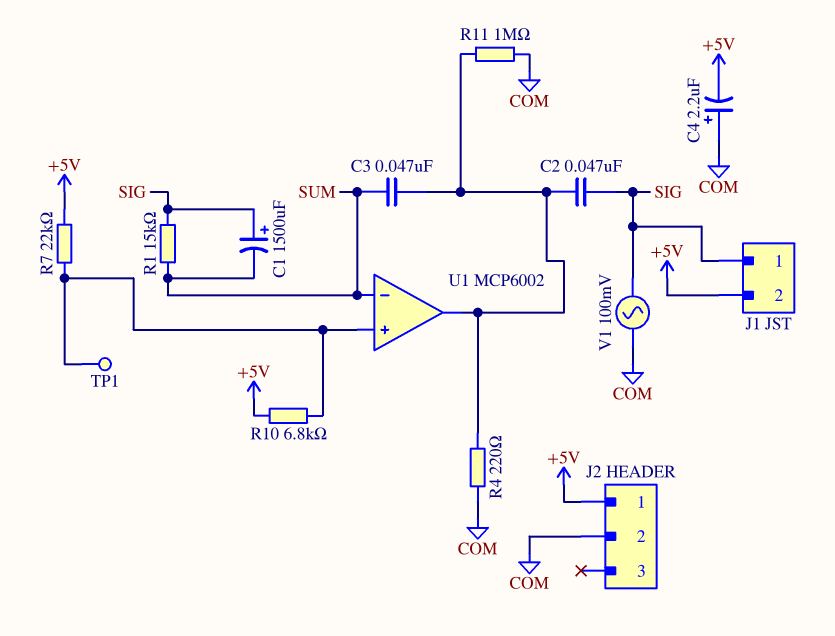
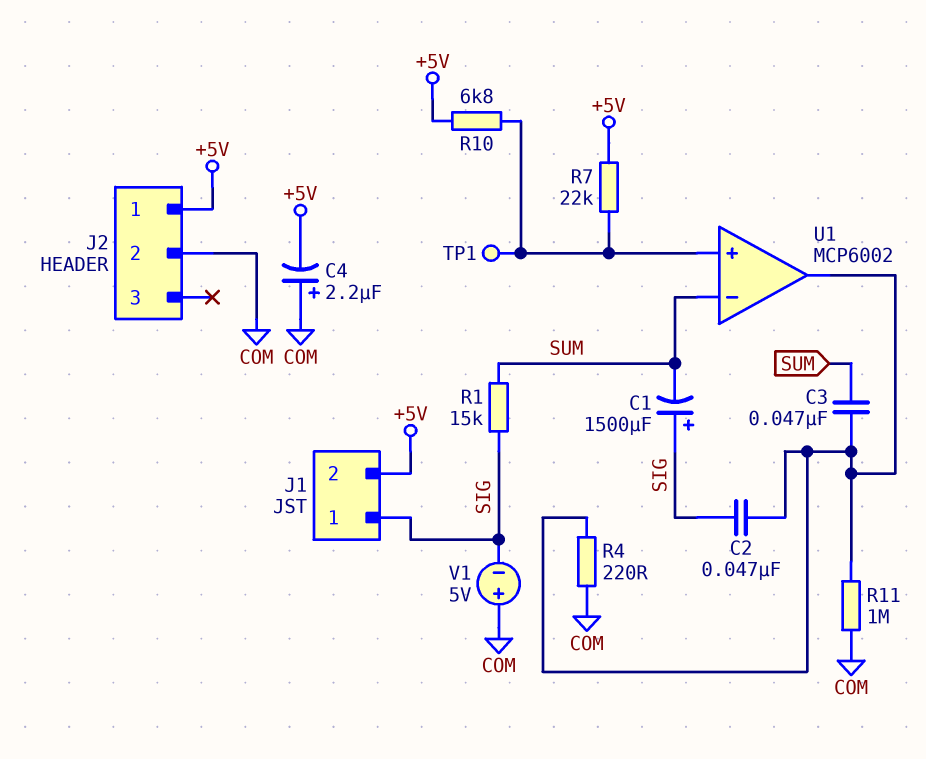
V1: AC 100mV (COM, SIG) -> 5V (plus COM, minus SIG)

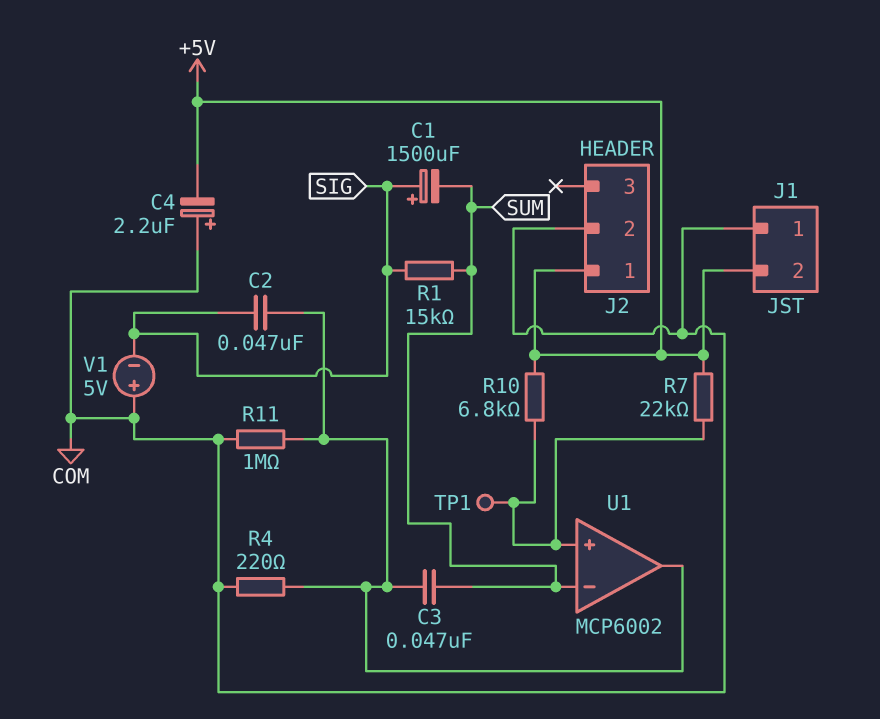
J1 pin 1: SIG -> COM

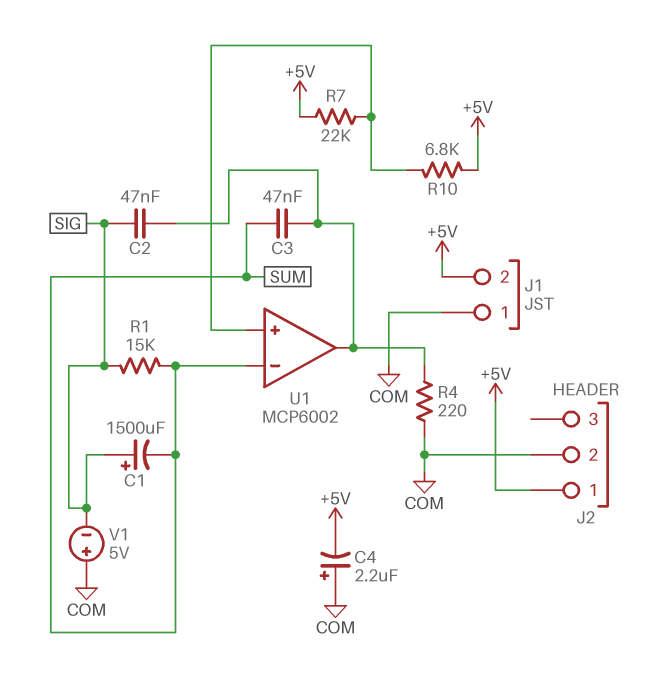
R11: 1M (COM, U1/out) -> none
TP1: test point (U1/in+) -> none

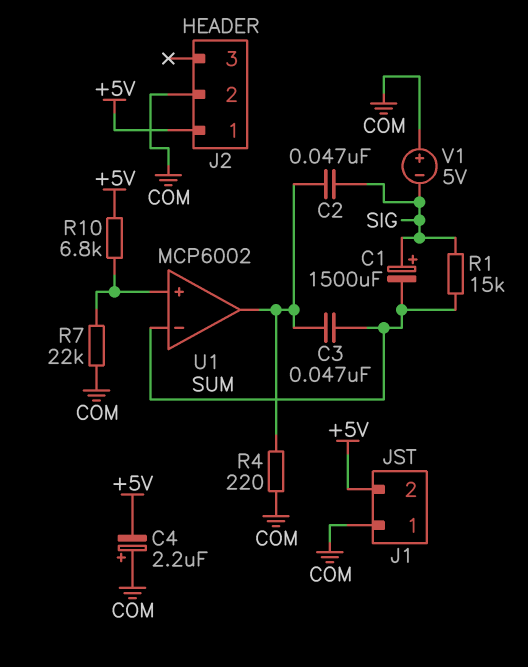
R7: 22k (+5V, U1/in+) -> 22k (COM, U1/in+)

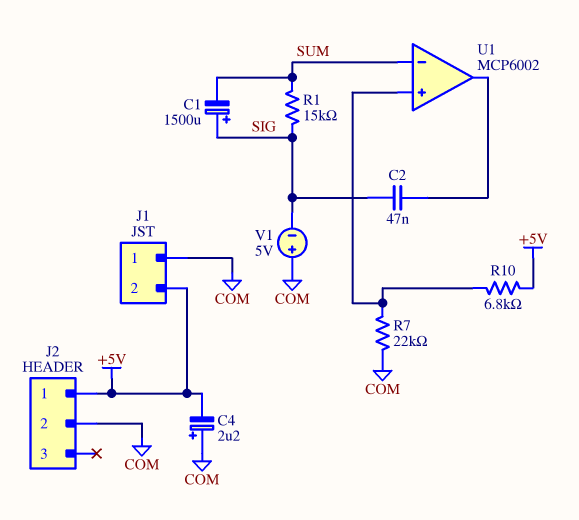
C3: 47nF (SUM, U1/out) -> none
R4: 220 (COM, U1/out) -> none

